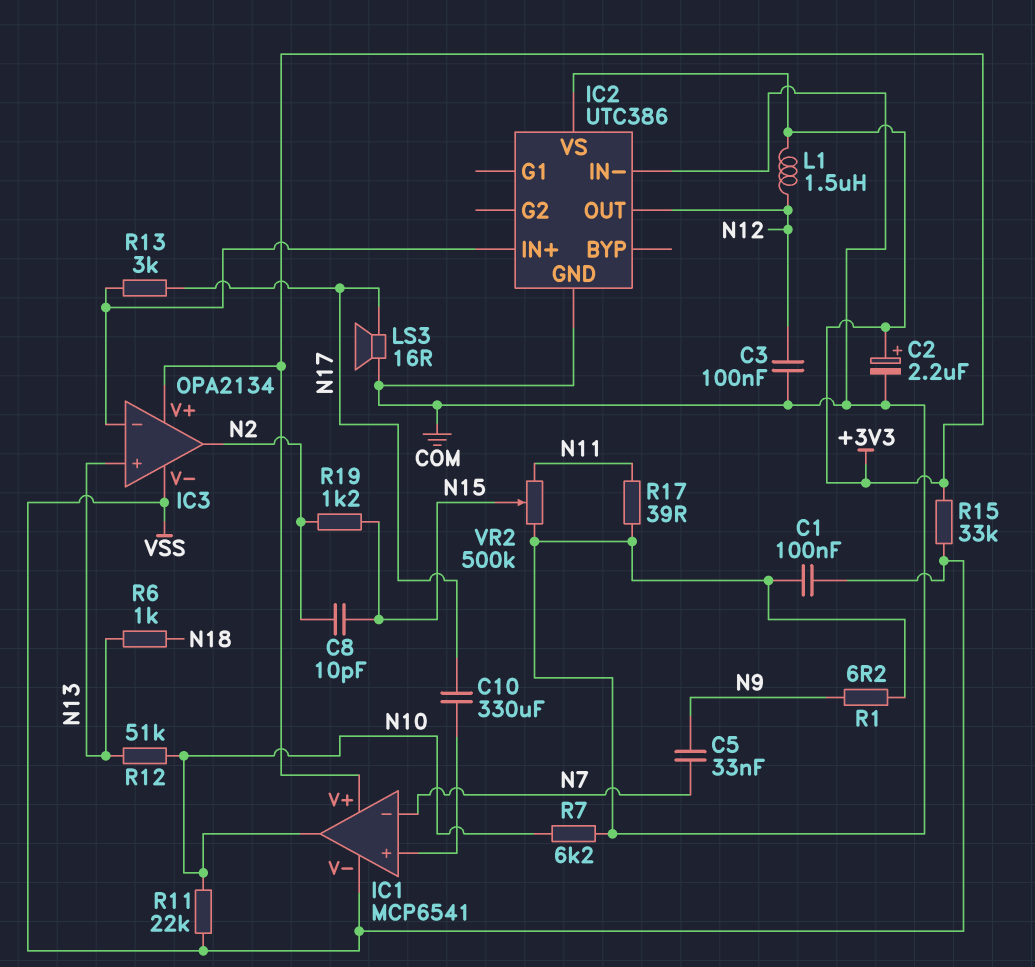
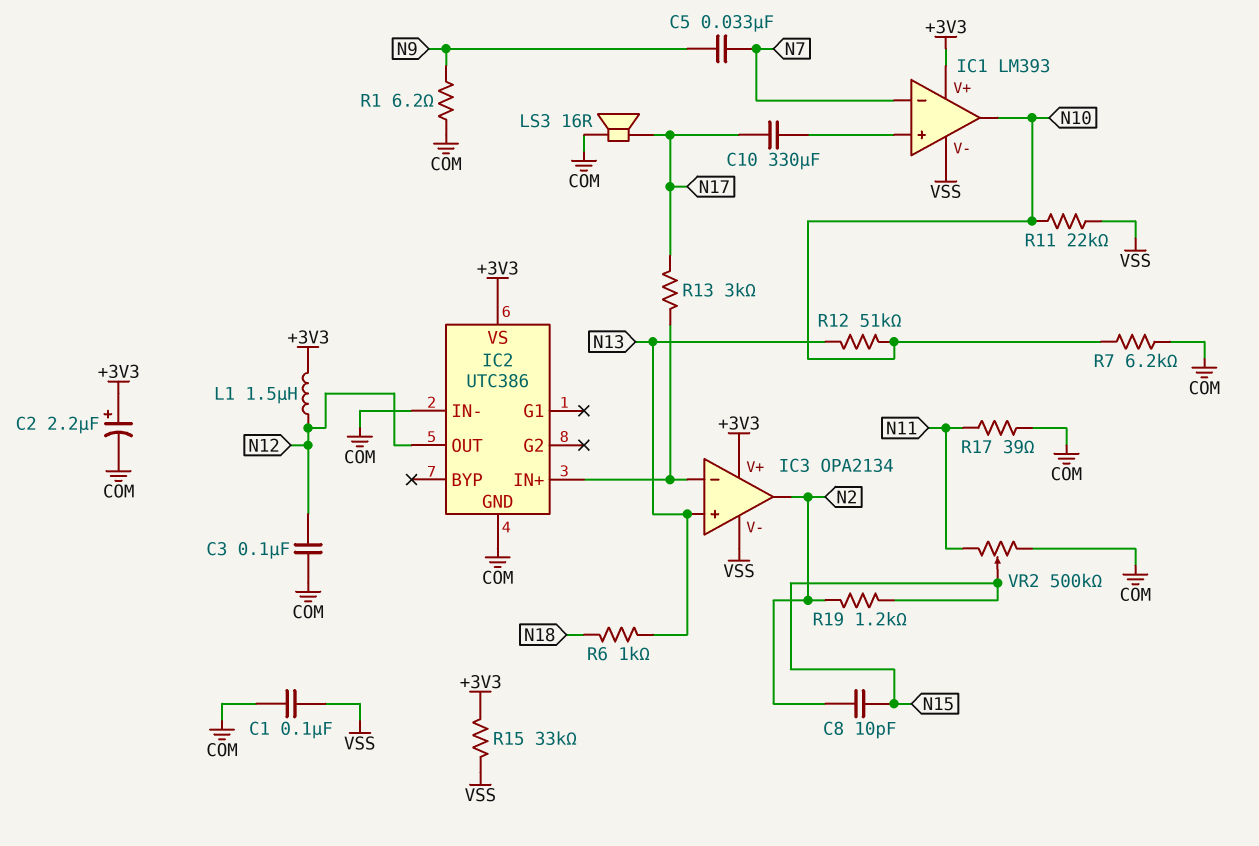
IC1: MCP6541 -> LM393

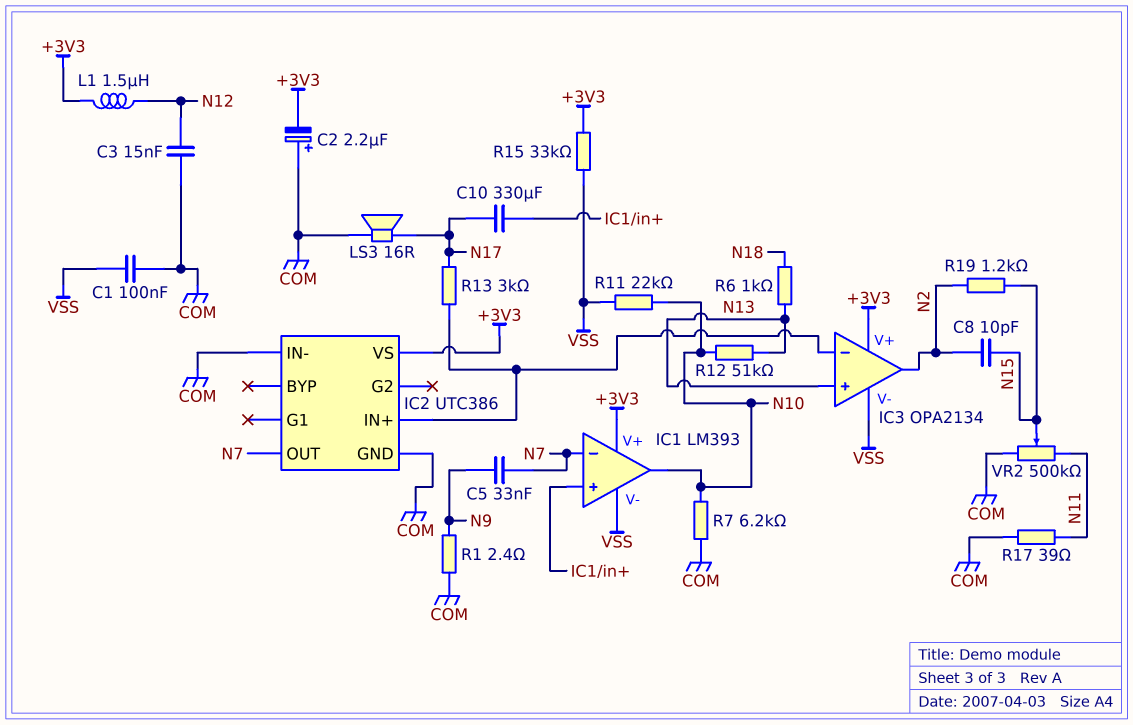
C2: 2.2uF (plus +3V3, minus COM) -> 2.2uF (plus COM, minus +3V3)
C3: 100nF (COM, N12) -> 15nF (COM, N12)
IC2 pin OUT: N12 -> N7
R1: 6.2 (COM, N9) -> 2.4 (COM, N9)

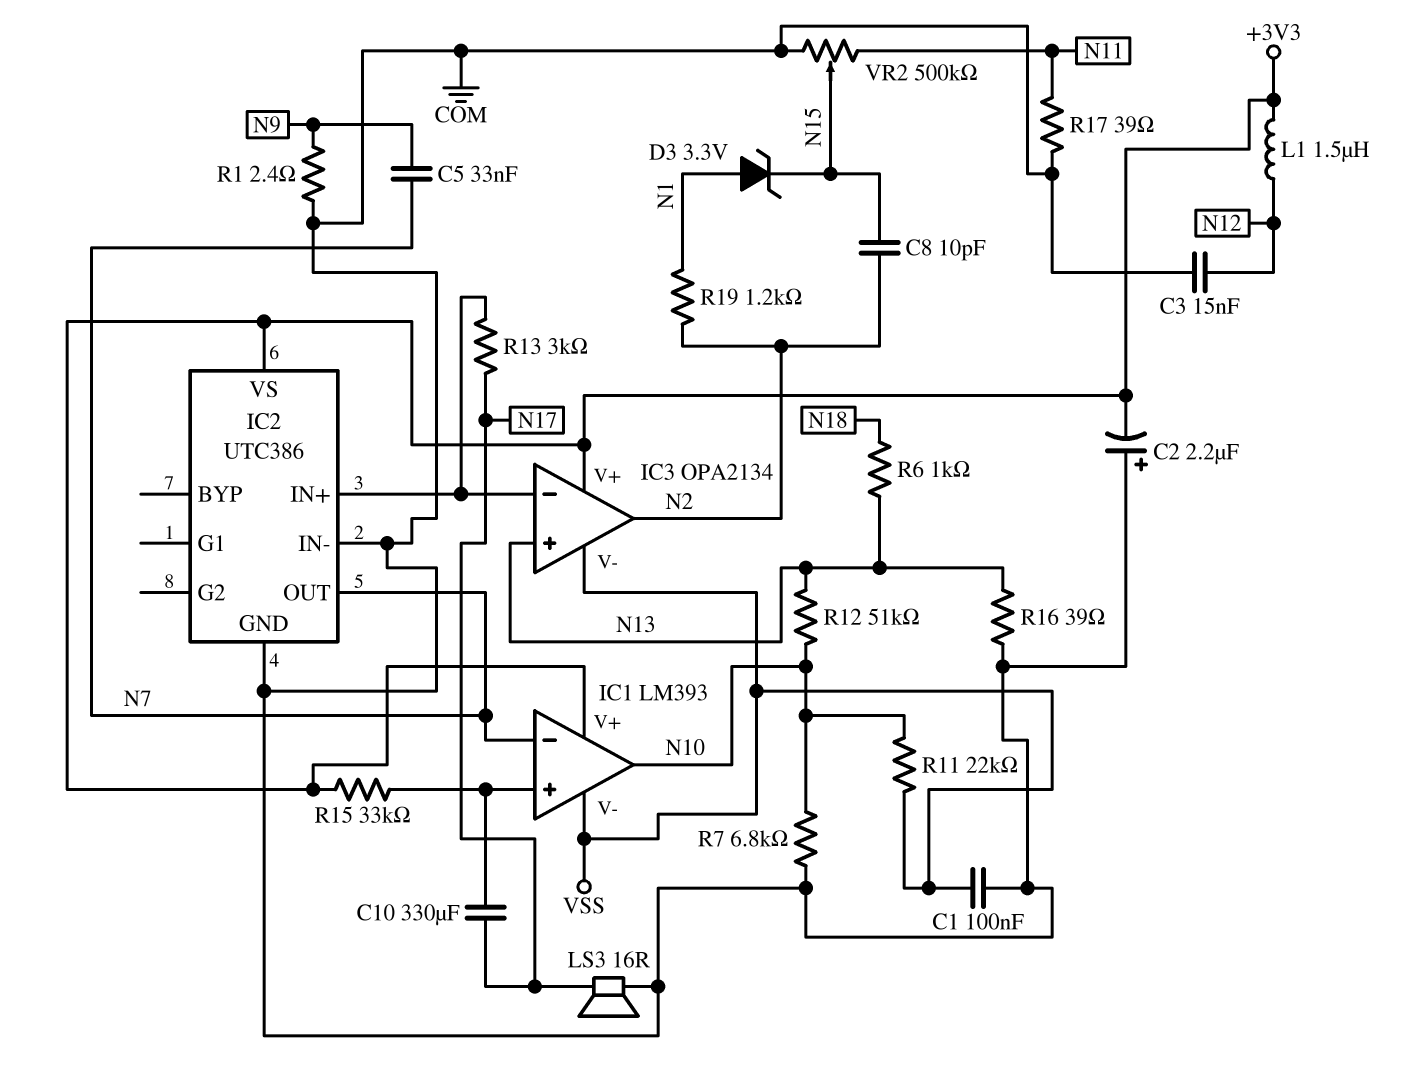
D3: none -> zener 3.3V (A N1, K N15)
R7: 6.2k (COM, N10) -> 6.8k (COM, N10)
R15: 33k (+3V3, VSS) -> 33k (+3V3, IC1/in+)
R16: none -> 39 (COM, N13)
R19: 1.2k (N2, N15) -> 1.2k (N1, N2)

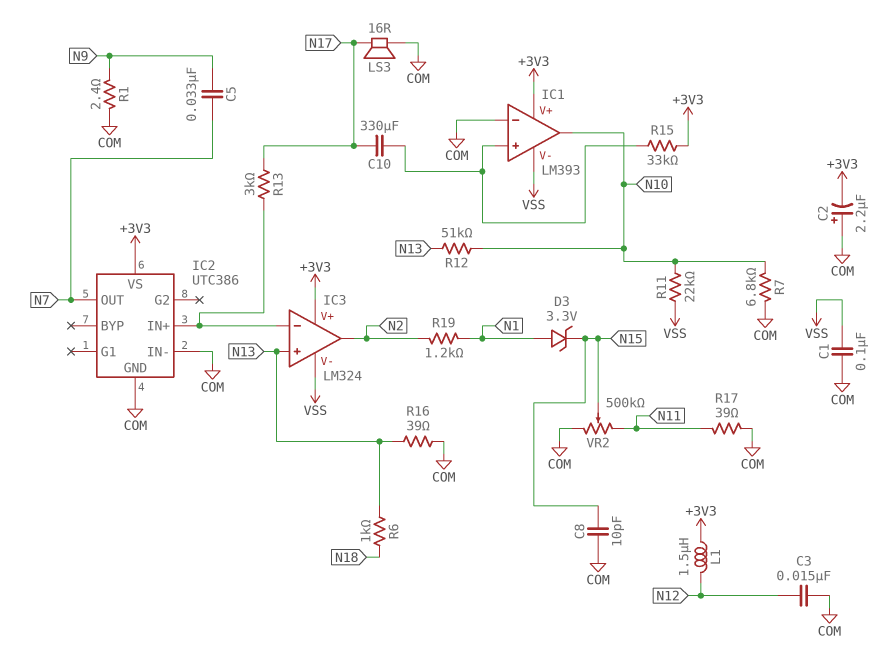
C8: 10pF (N2, N15) -> 10pF (COM, N15)
IC1 pin in-: N7 -> COM
IC3: OPA2134 -> LM324

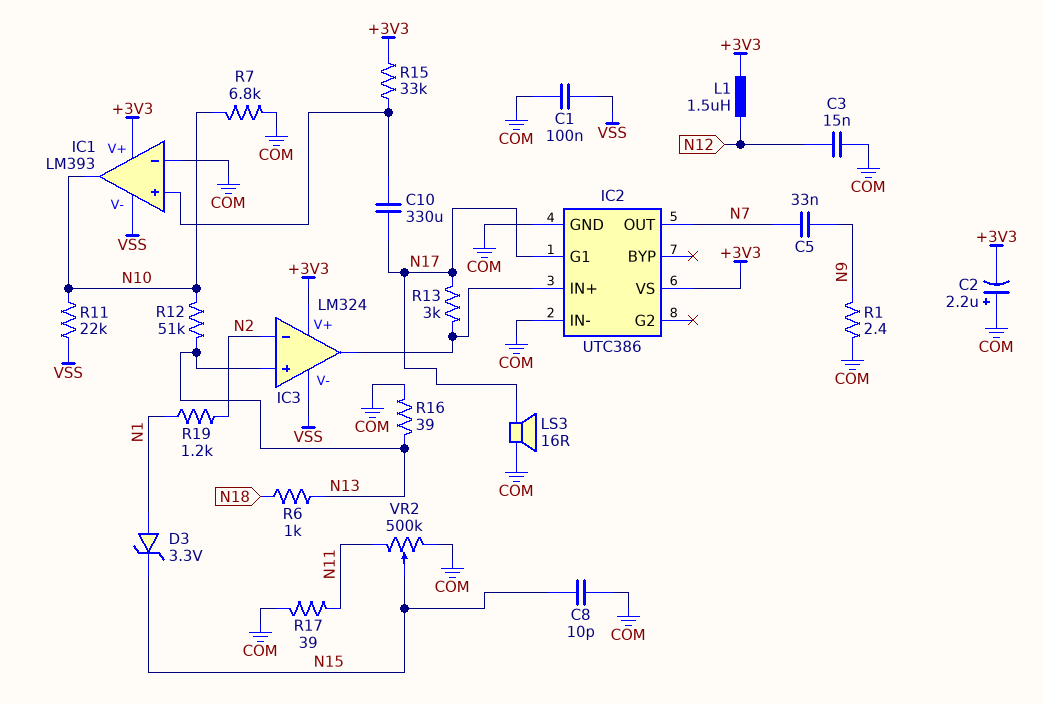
IC2 pin G1: none -> N17
IC3 pin in-: IC2/IN+ -> N2
IC3 pin out: N2 -> IC2/IN+

